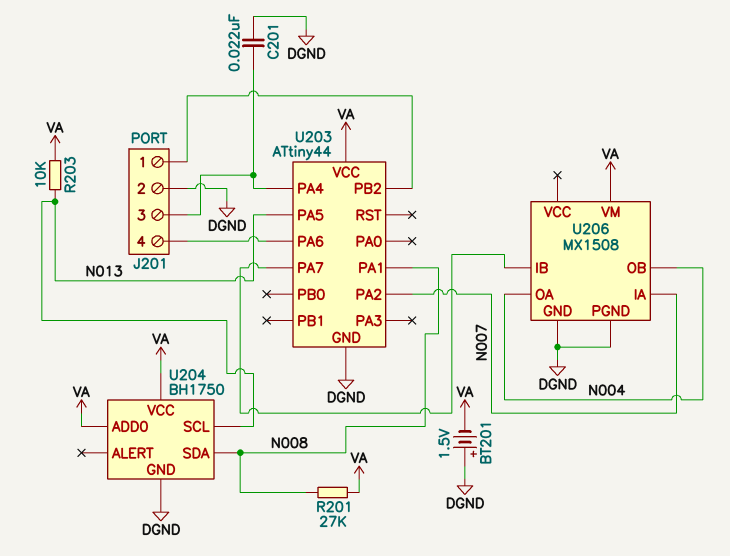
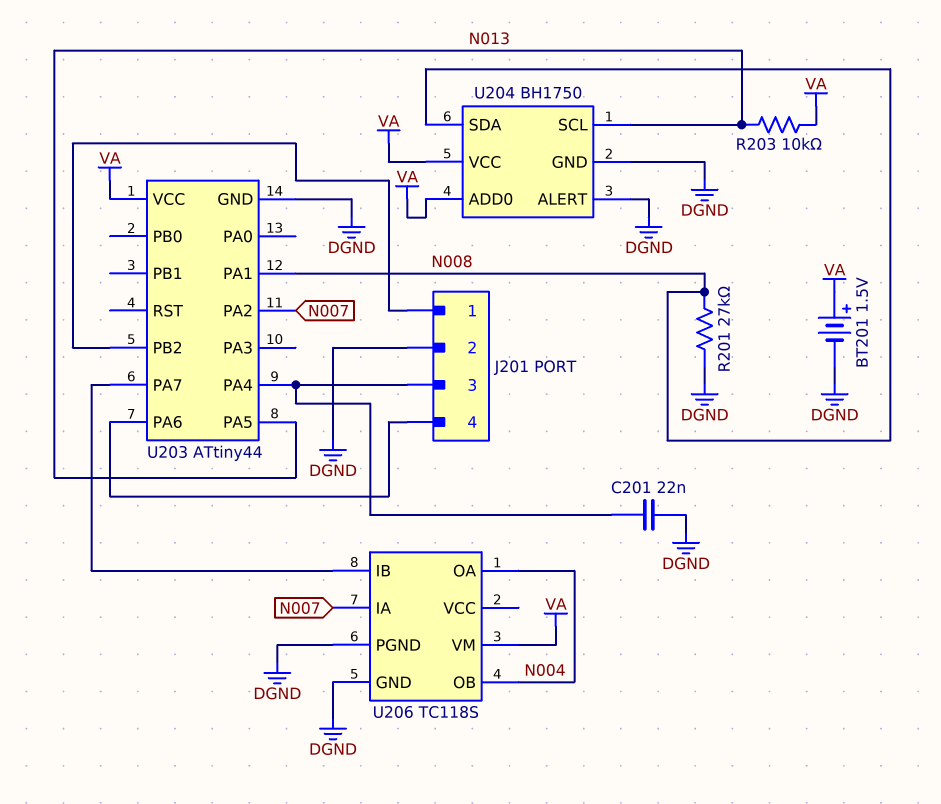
BT201: 1.5V (plus DGND, minus VA) -> 1.5V (plus VA, minus DGND)
R201: 27k (N008, VA) -> 27k (DGND, N008)
U204 pin ALERT: none -> DGND
U206: MX1508 -> TC118S

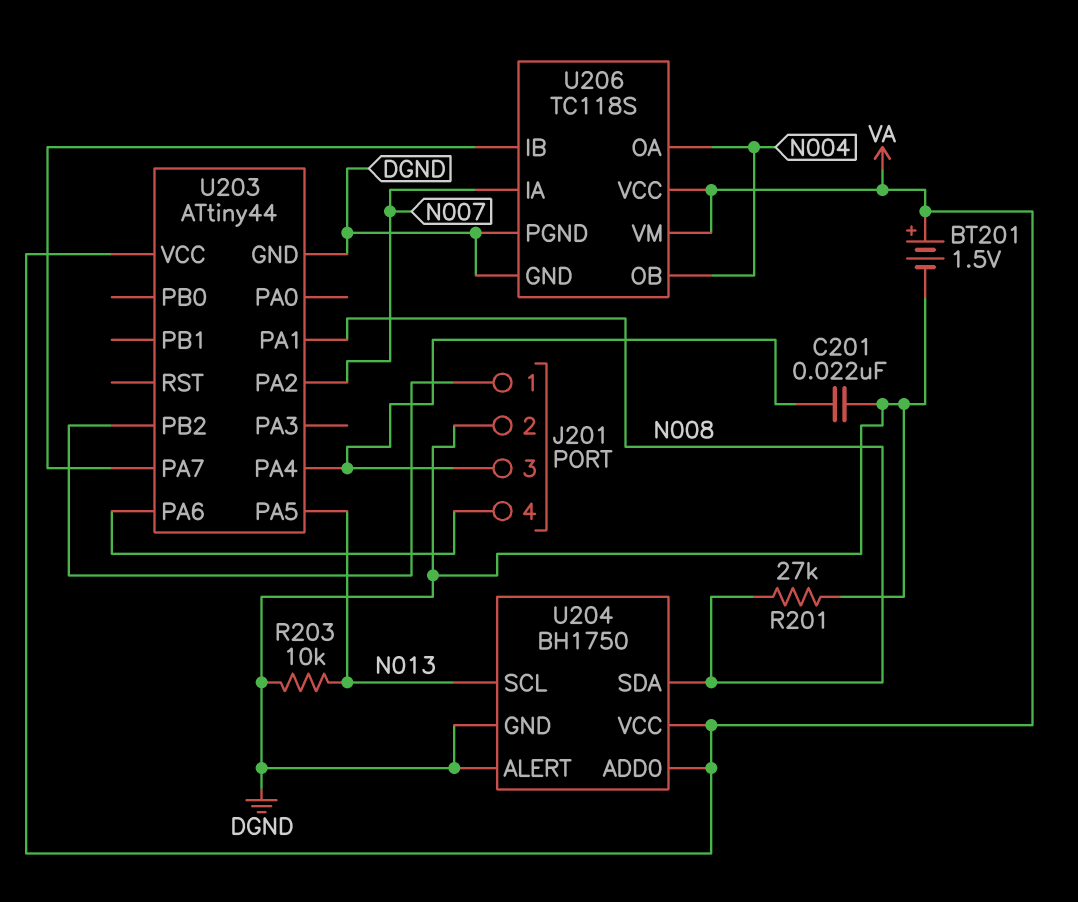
R203: 10k (N013, VA) -> 10k (DGND, N013)
U206 pin VCC: none -> VA

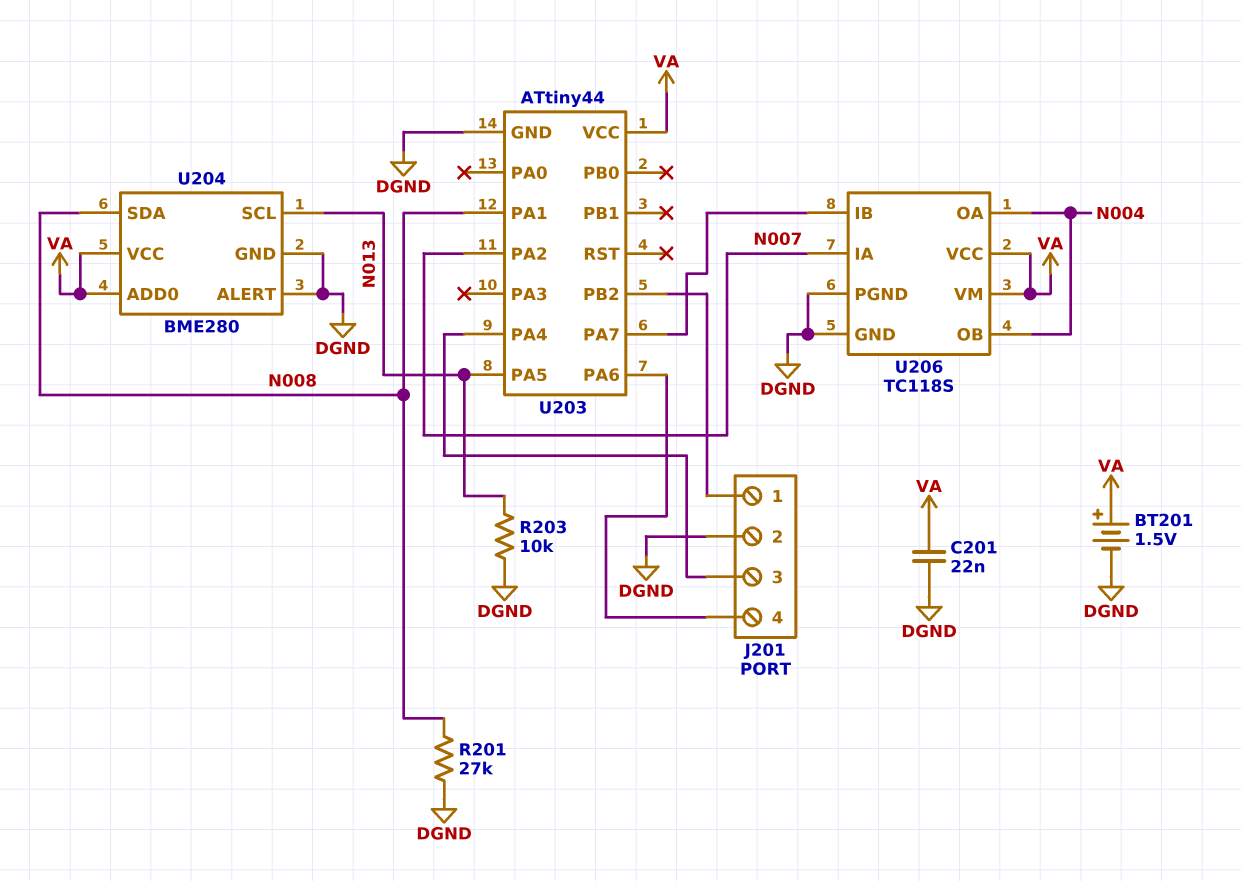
C201: 22nF (DGND, J201/3) -> 22nF (DGND, VA)
U204: BH1750 -> BME280

